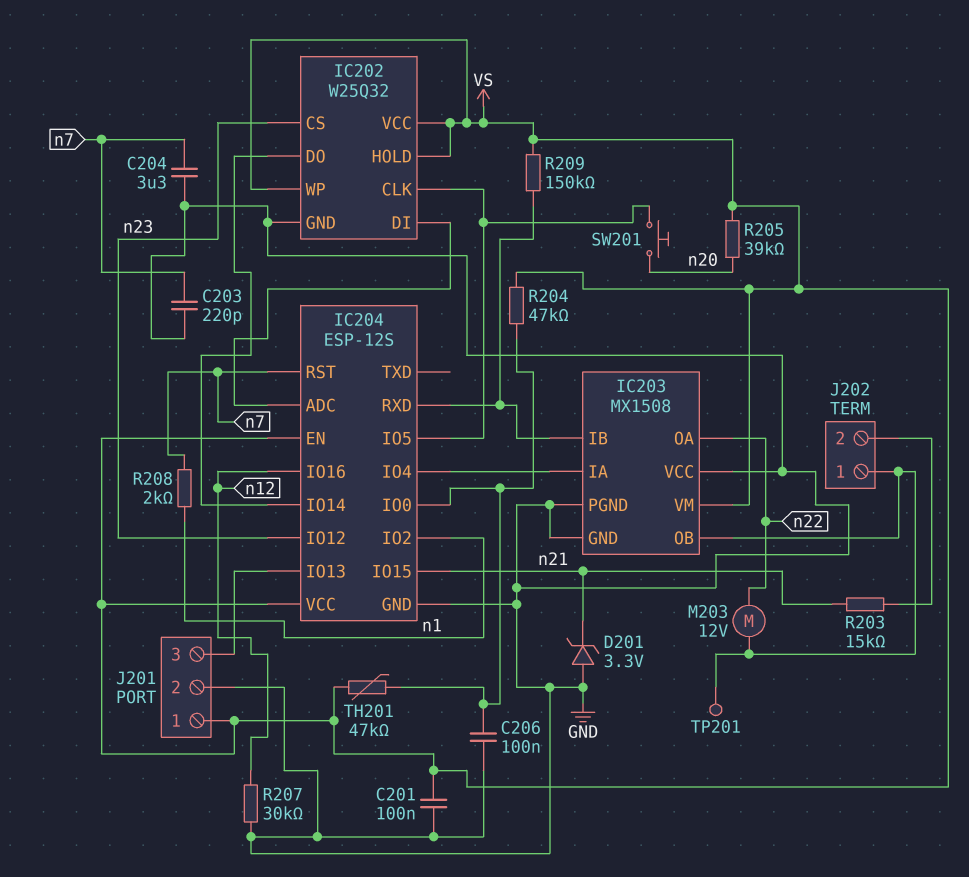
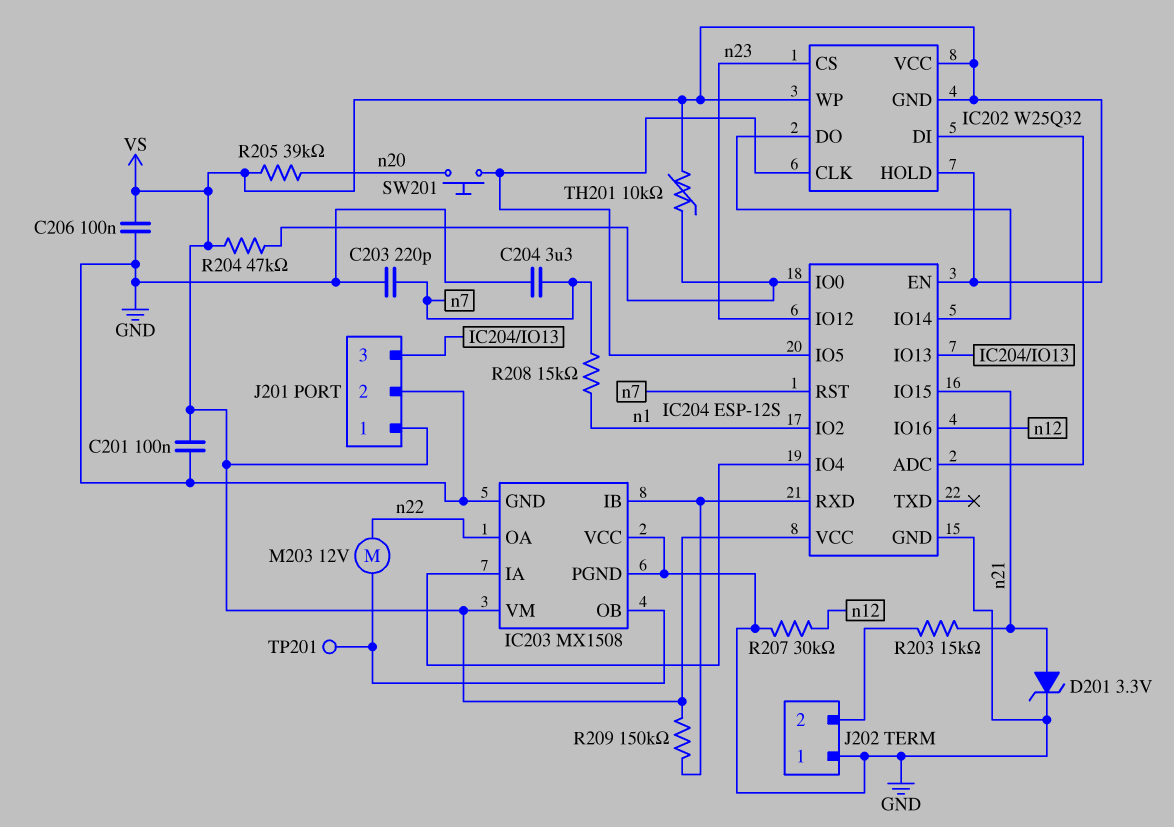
C206: 100nF (GND, IC204/IO0) -> 100nF (GND, VS)
D201: zener 3.3V (A GND, K n21) -> zener 3.3V (A n21, K GND)
IC202 pin GND: GND -> VS
J202 pin 1: IC203/OB -> GND
R208: 2k (n1, n7) -> 15k (n1, n7)
TH201: 47k (IC204/IO0, VS) -> 10k (IC204/IO0, VS)

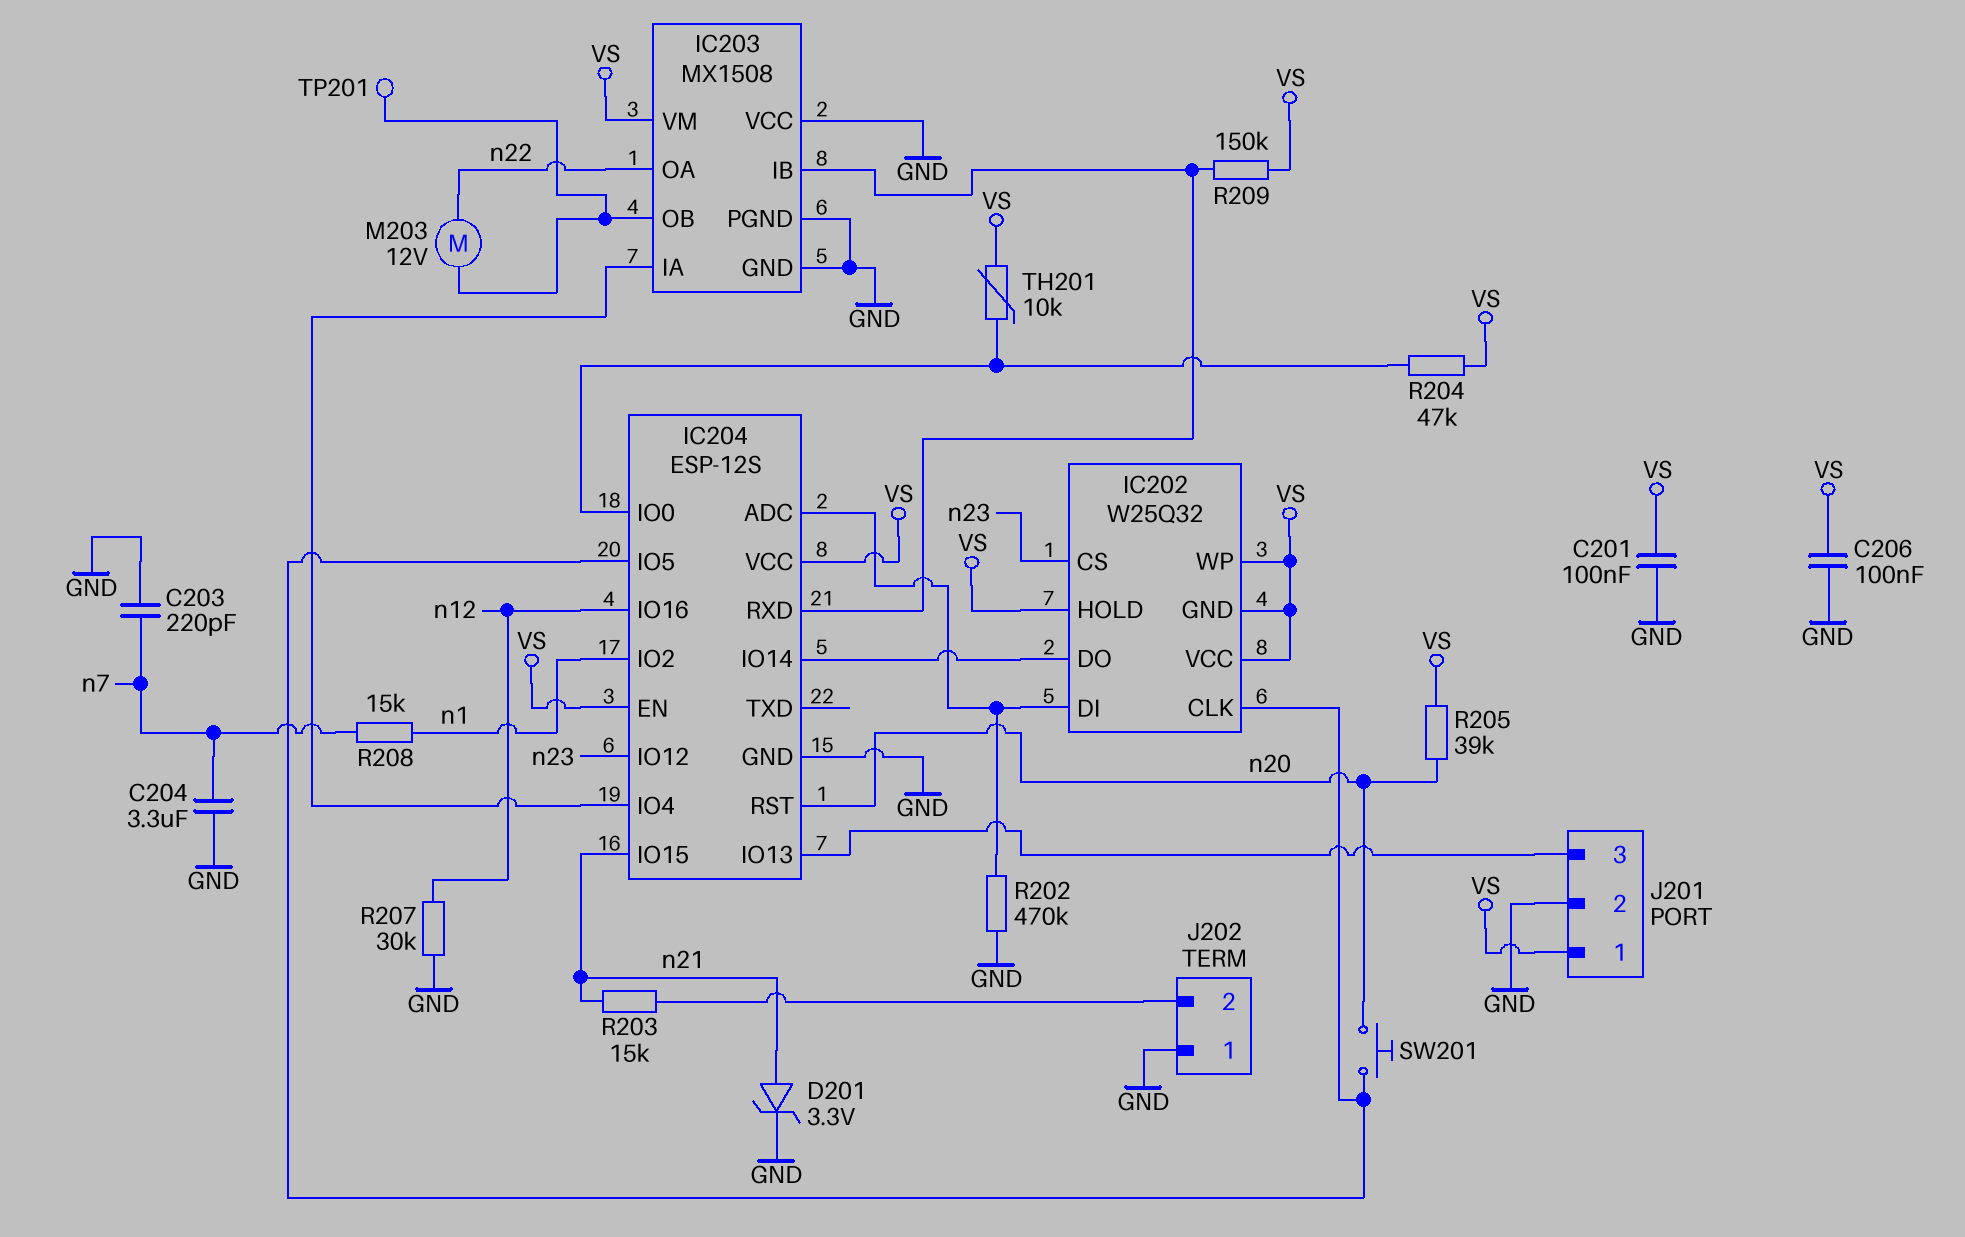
IC204 pin RST: n7 -> n20
R202: none -> 470k (GND, IC202/DI)

